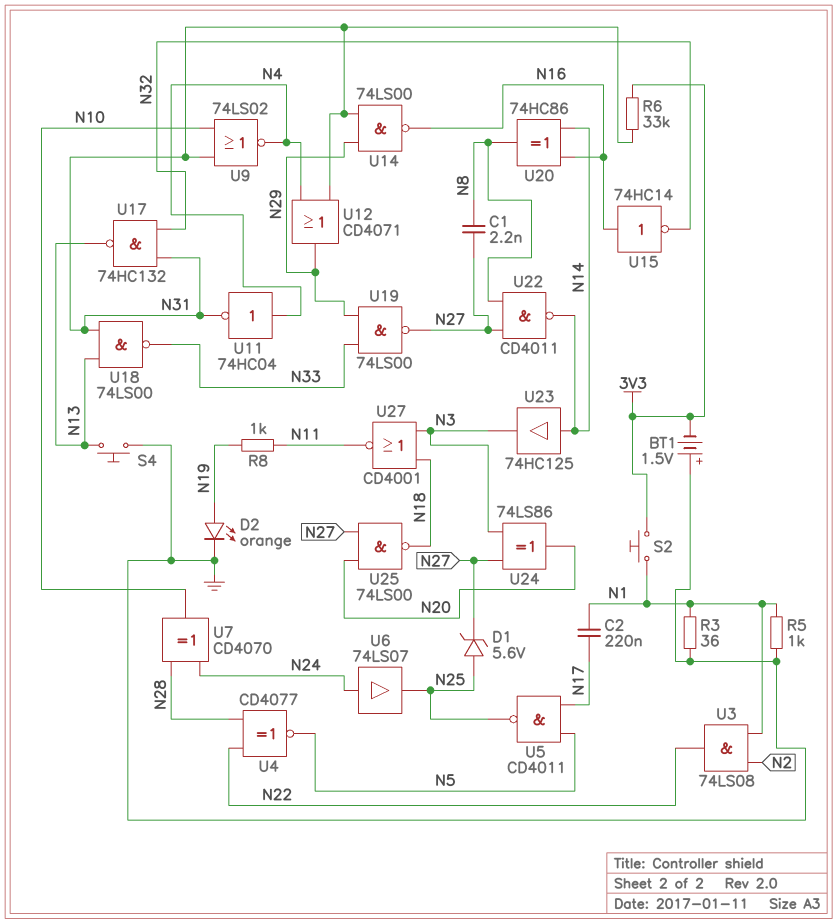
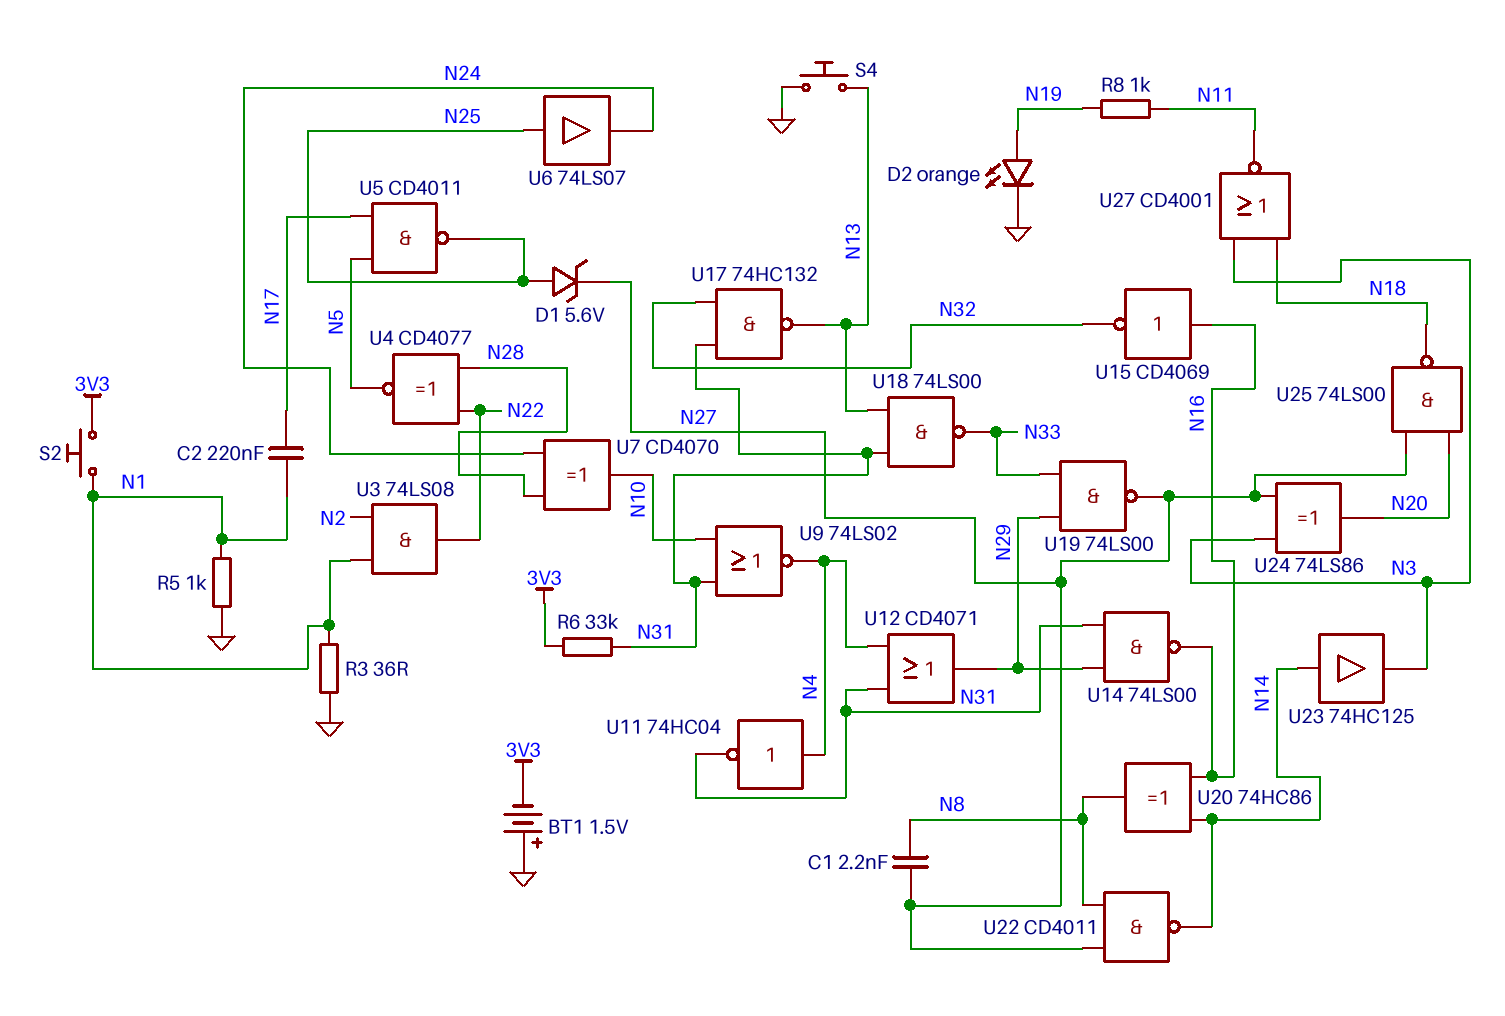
U6: buffer 74LS07 (in N24, out N25) -> buffer 74LS07 (in N25, out N24)
U15: NOT 74HC14 (in N16, out N32) -> NOT CD4069 (in N16, out N32)

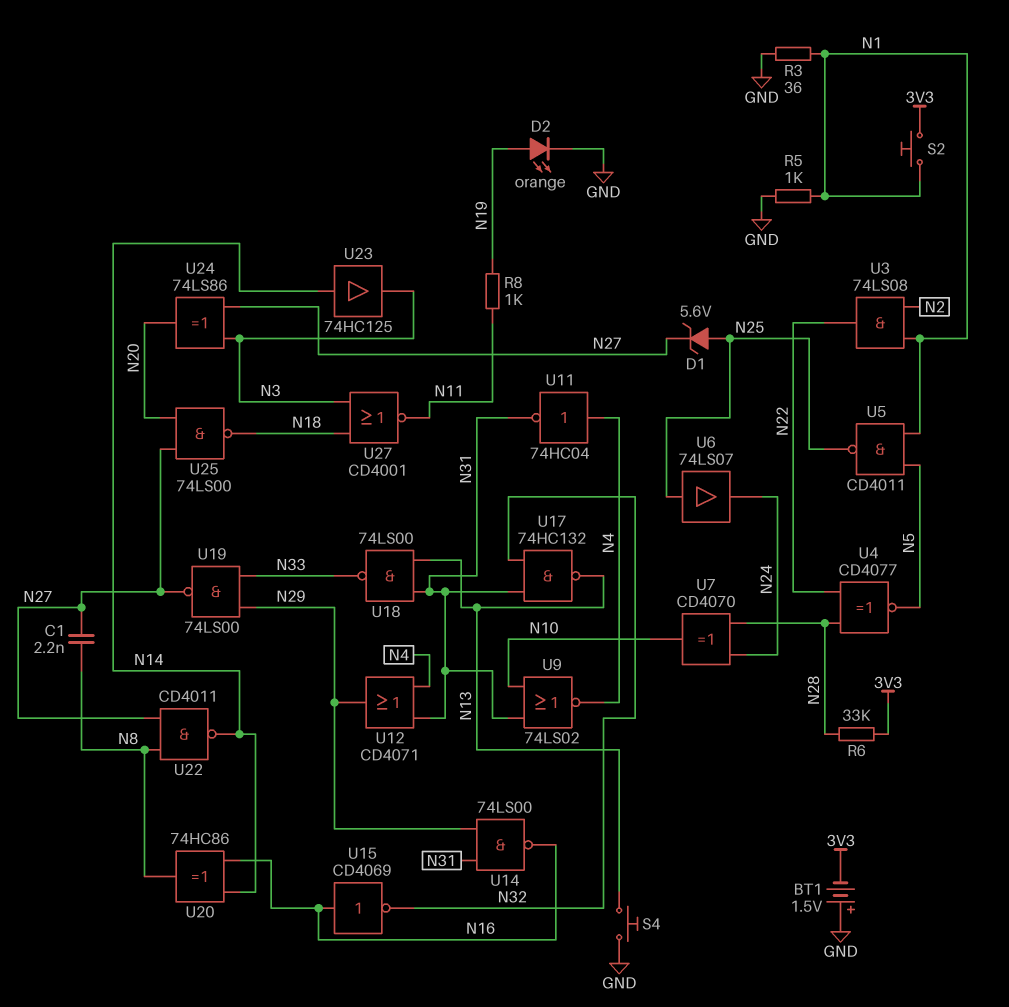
C2: 220nF (N1, N17) -> none
R6: 33k (3V3, N31) -> 33k (3V3, N28)
U5: NAND CD4011 (in N5, in N17, out N25) -> NAND CD4011 (in N1, in N5, out N25)

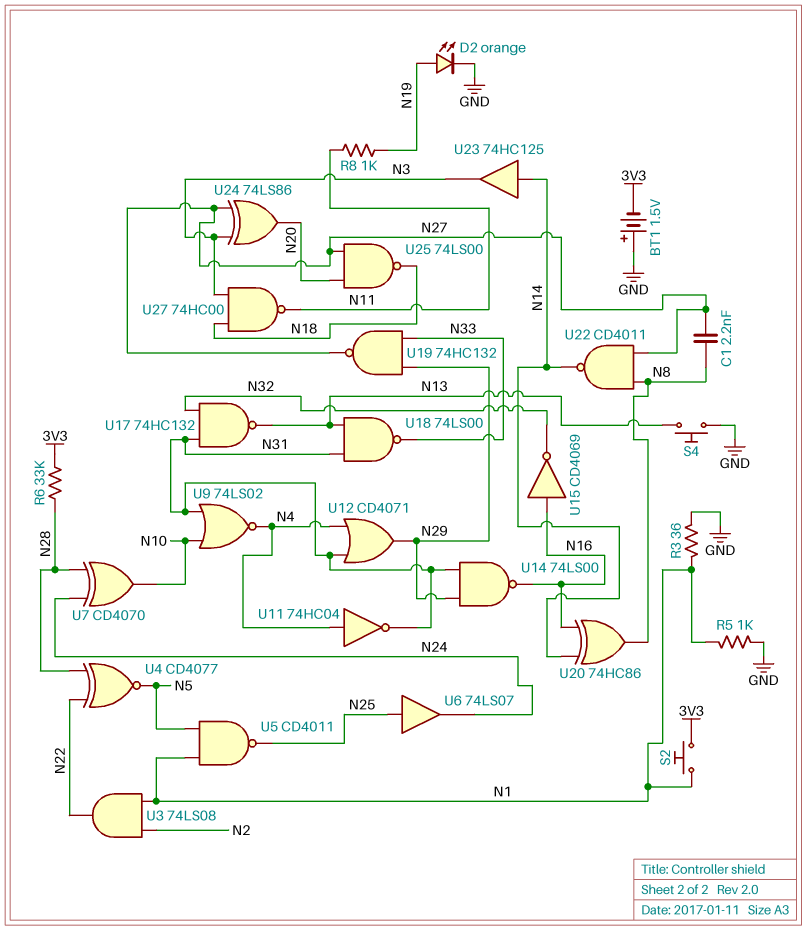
D1: zener 5.6V (A N25, K N27) -> none
U19: NAND 74LS00 (in N29, in N33, out N27) -> NAND 74HC132 (in N29, in N33, out N27)
U27: NOR CD4001 (in N3, in N18, out N11) -> NAND 74HC00 (in N3, in N18, out N11)

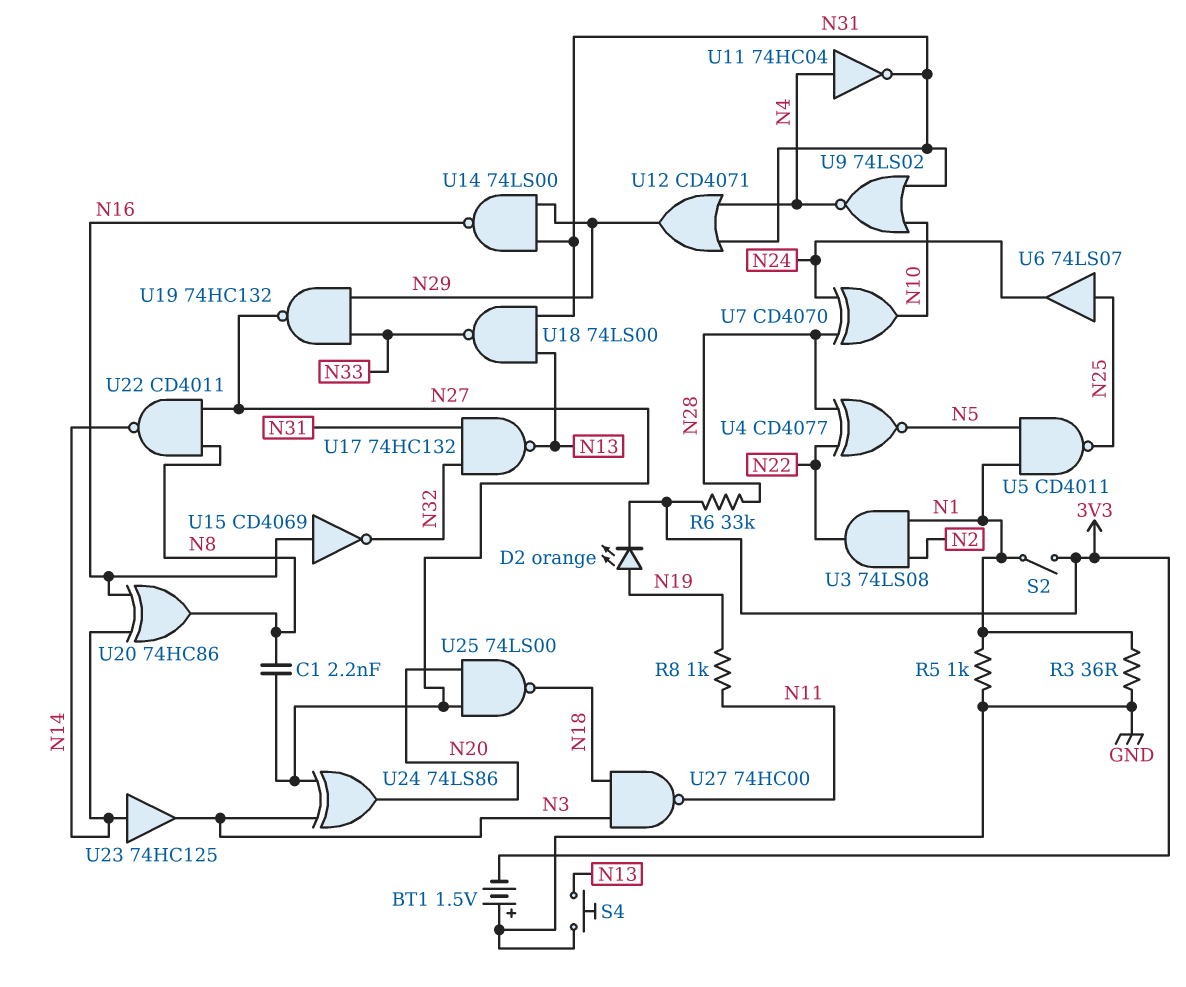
D2: LED orange (A N19, K GND) -> LED orange (A N19, K 3V3)
S2: button (3V3, N1) -> switch (3V3, N1)

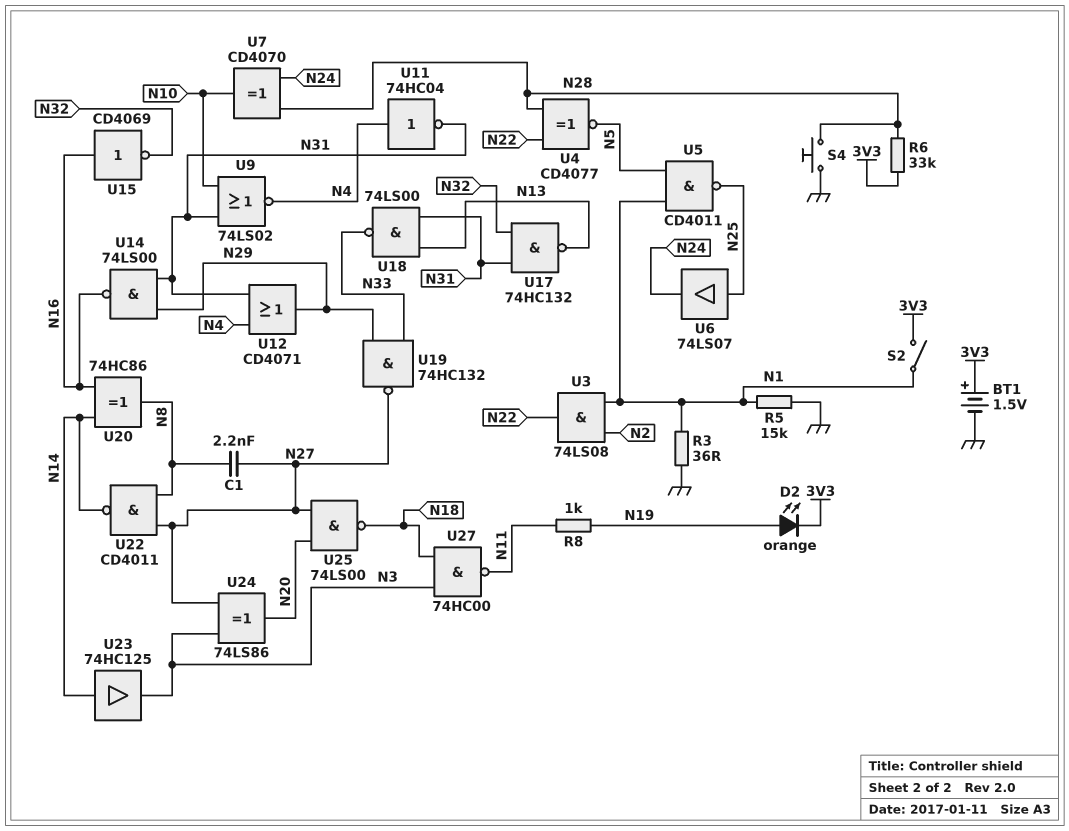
BT1: 1.5V (plus GND, minus 3V3) -> 1.5V (plus 3V3, minus GND)
R5: 1k (GND, N1) -> 15k (GND, N1)
S4: button (GND, N13) -> button (GND, N28)

